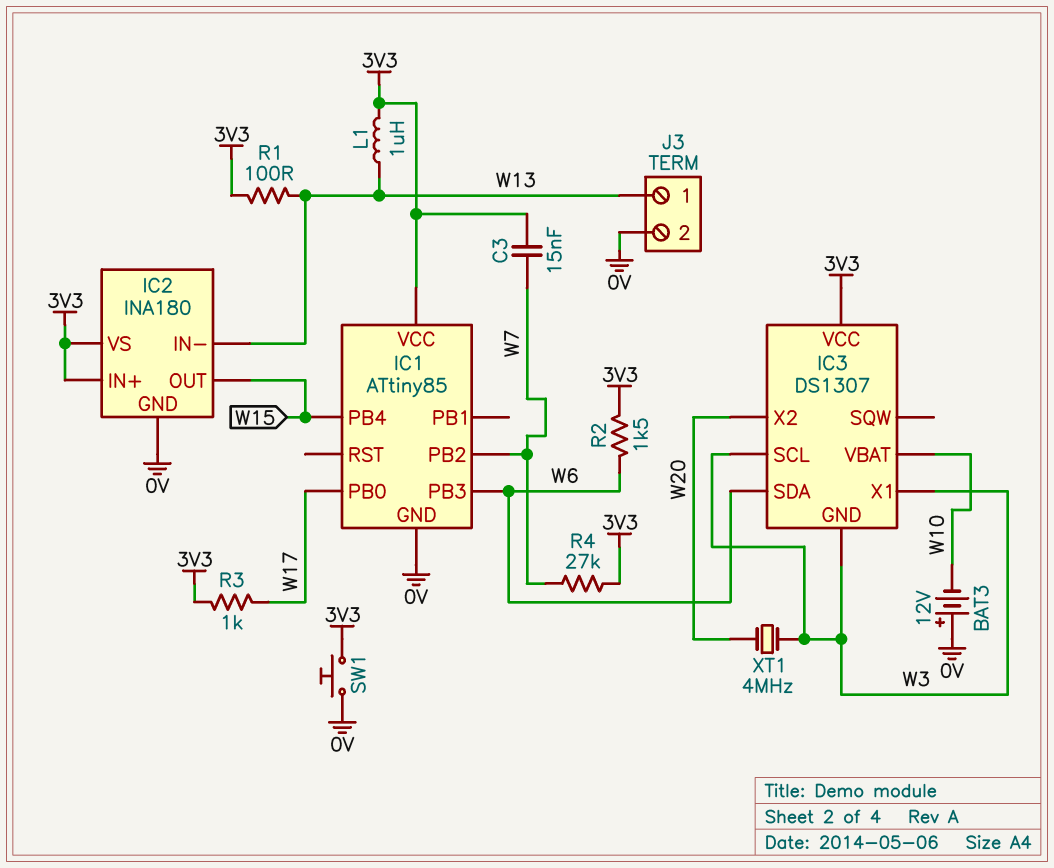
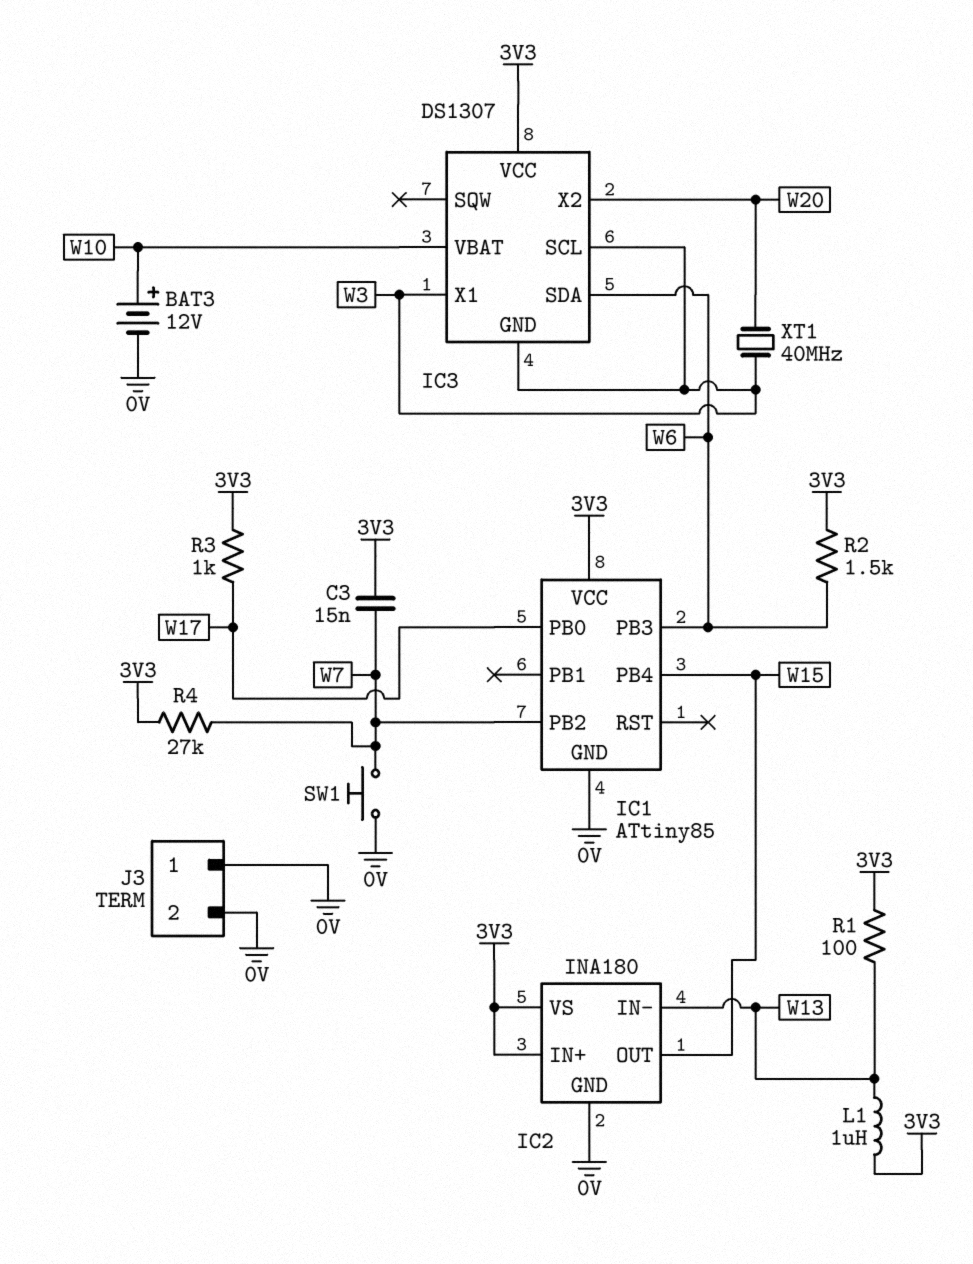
BAT3: 12V (plus 0V, minus W10) -> 12V (plus W10, minus 0V)
J3 pin 1: W13 -> 0V
SW1: button (0V, 3V3) -> button (0V, W7)
XT1: 4MHz (W3, W20) -> 40MHz (W3, W20)

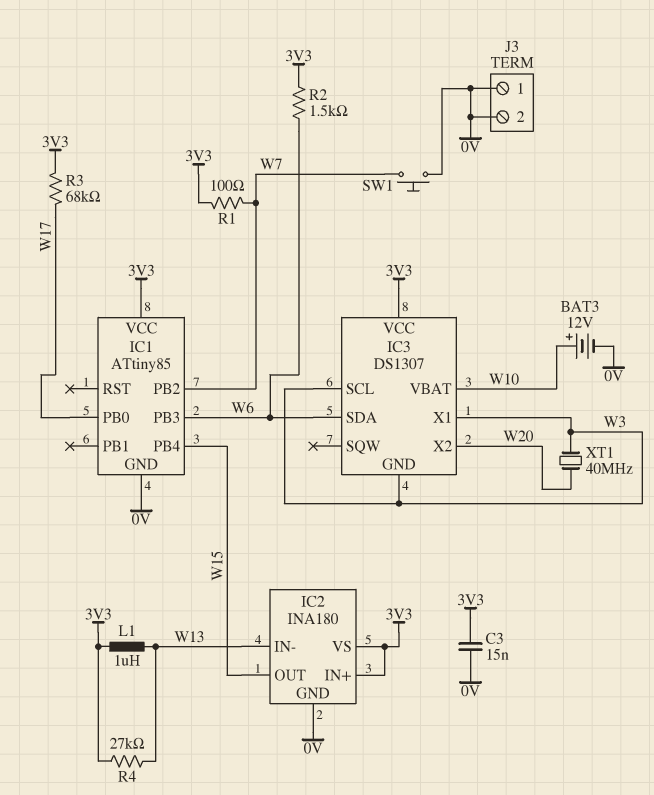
C3: 15nF (3V3, W7) -> 15nF (0V, 3V3)
R1: 100 (3V3, W13) -> 100 (3V3, W7)
R3: 1k (3V3, W17) -> 68k (3V3, W17)
R4: 27k (3V3, W7) -> 27k (3V3, W13)

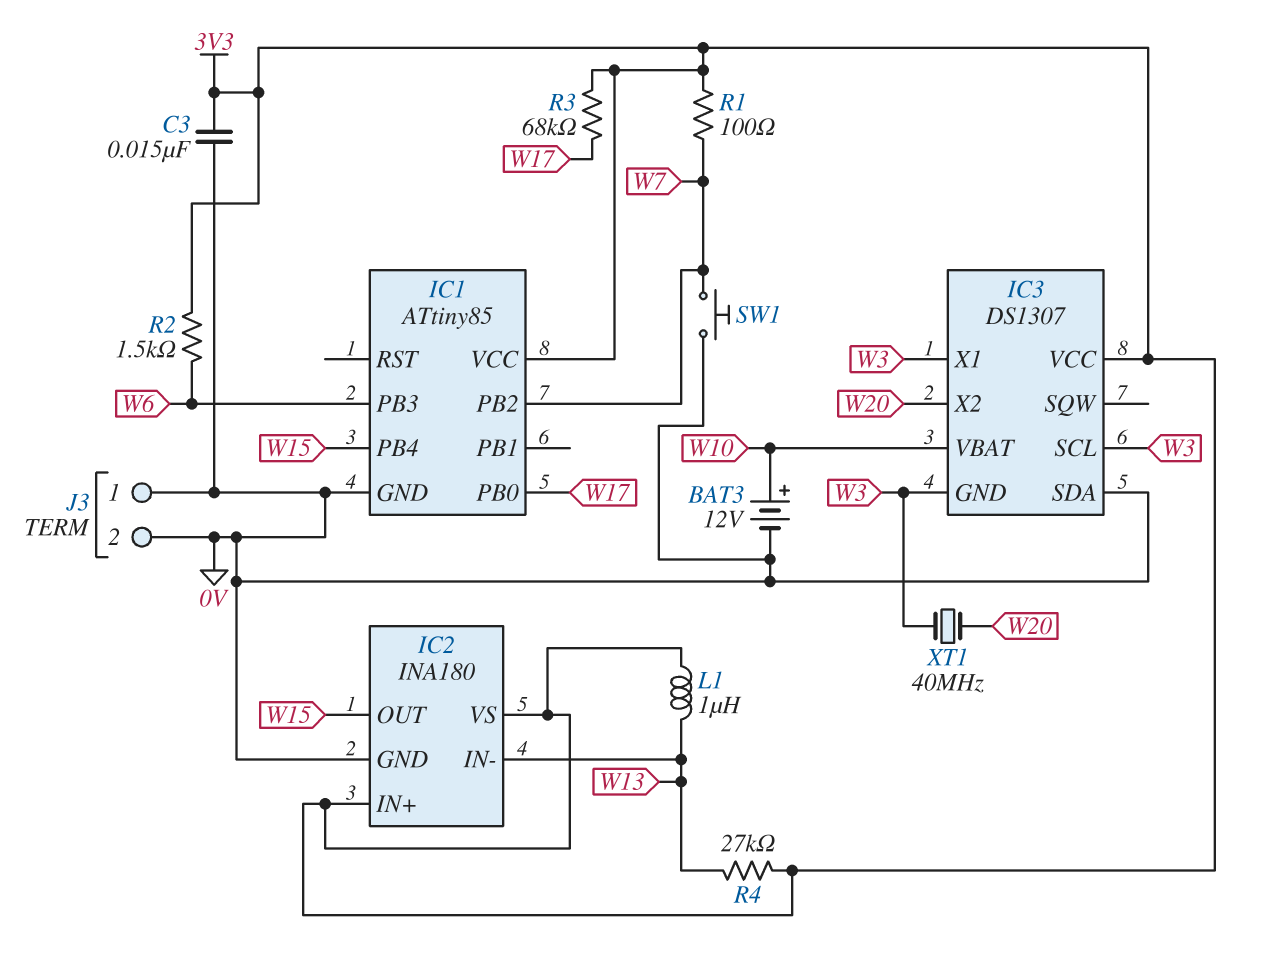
IC3 pin SDA: W6 -> 0V

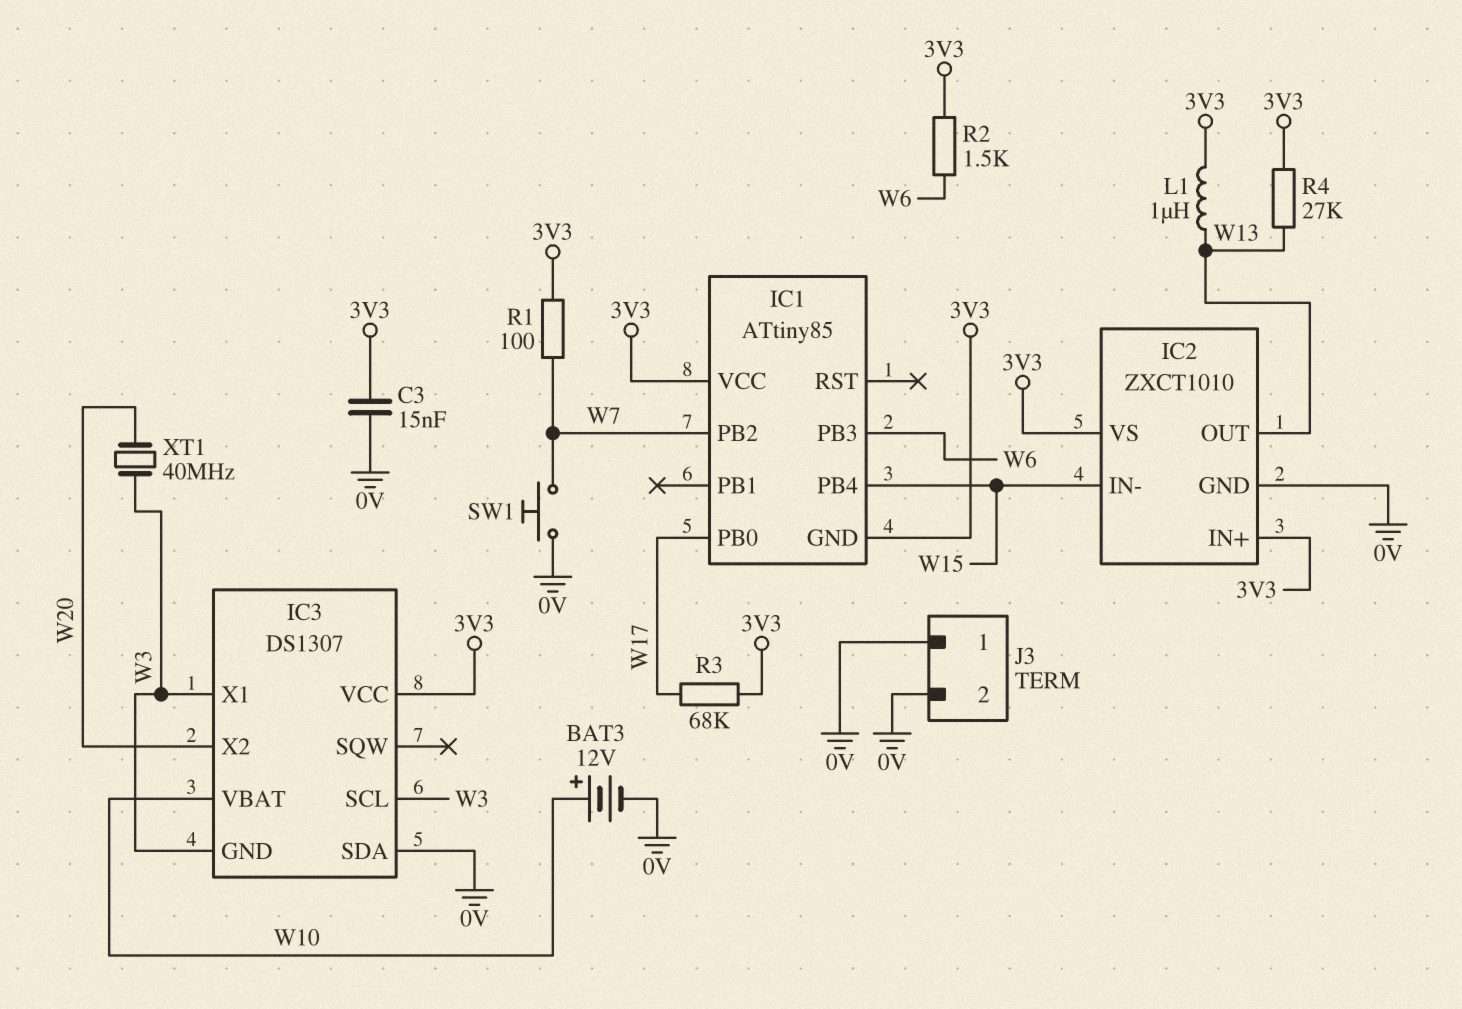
IC1 pin GND: 0V -> 3V3
IC2: INA180 -> ZXCT1010
IC2 pin IN-: W13 -> W15
IC2 pin OUT: W15 -> W13

